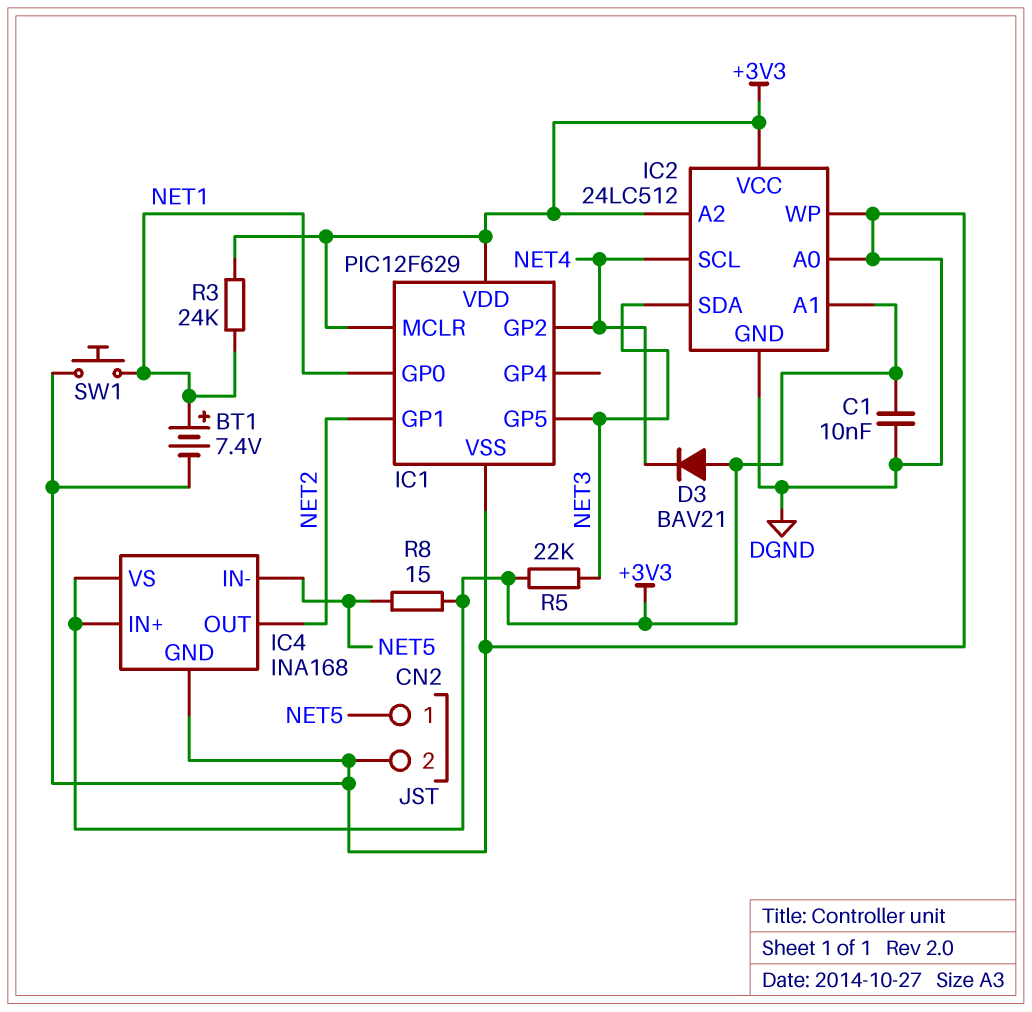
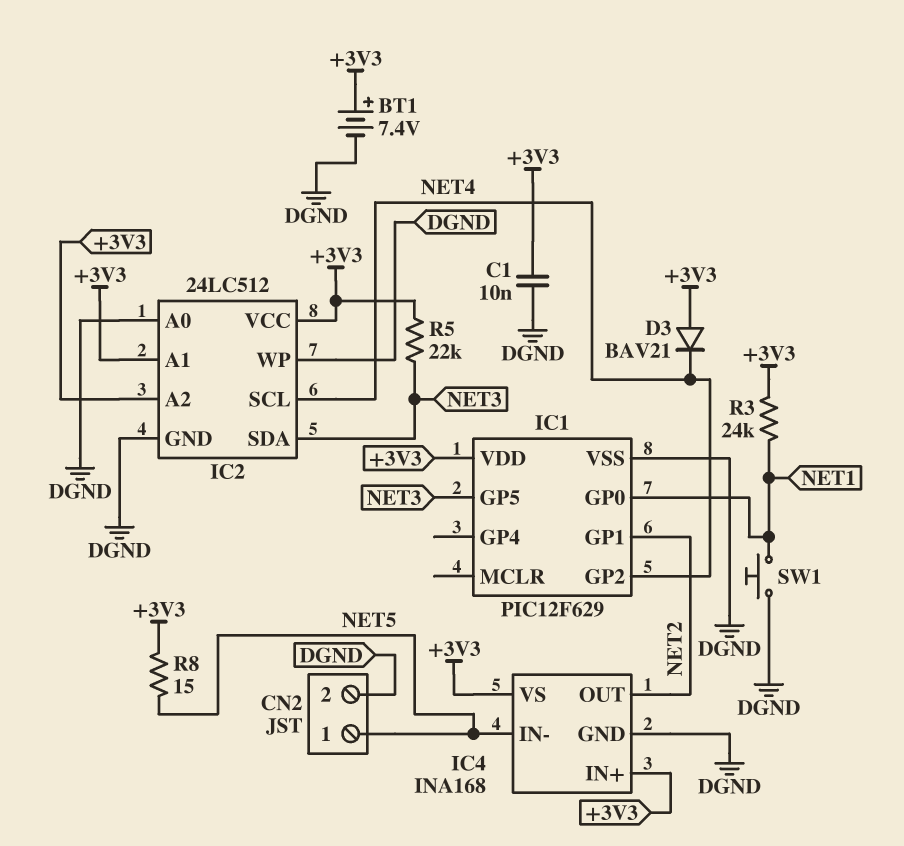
BT1: 7.4V (plus NET1, minus DGND) -> 7.4V (plus +3V3, minus DGND)
IC1 pin MCLR: +3V3 -> none

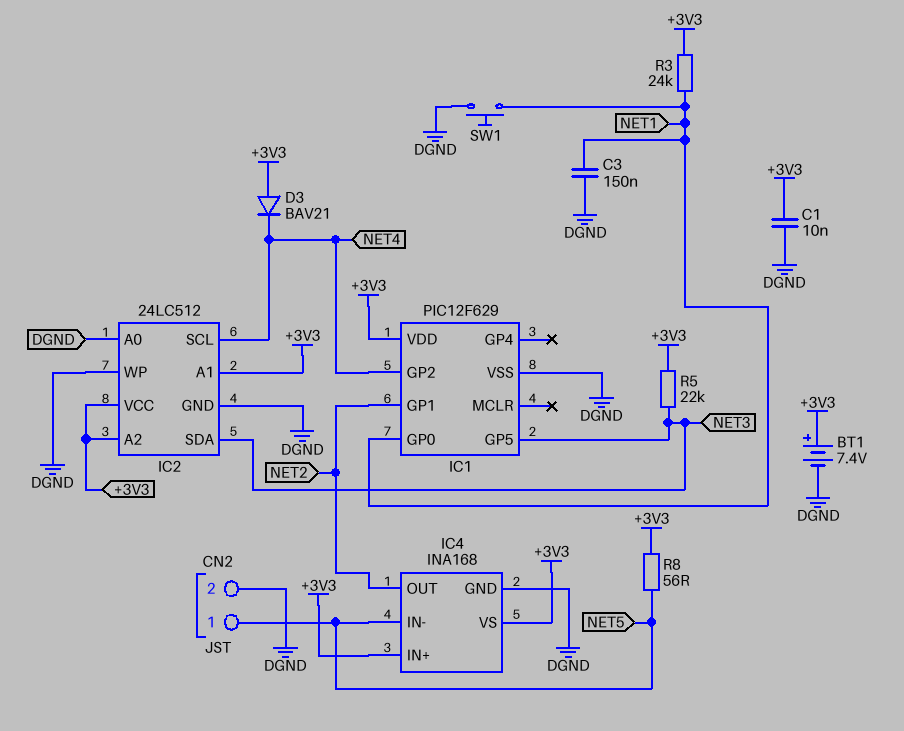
C3: none -> 150nF (DGND, NET1)
R8: 15 (+3V3, NET5) -> 56 (+3V3, NET5)

